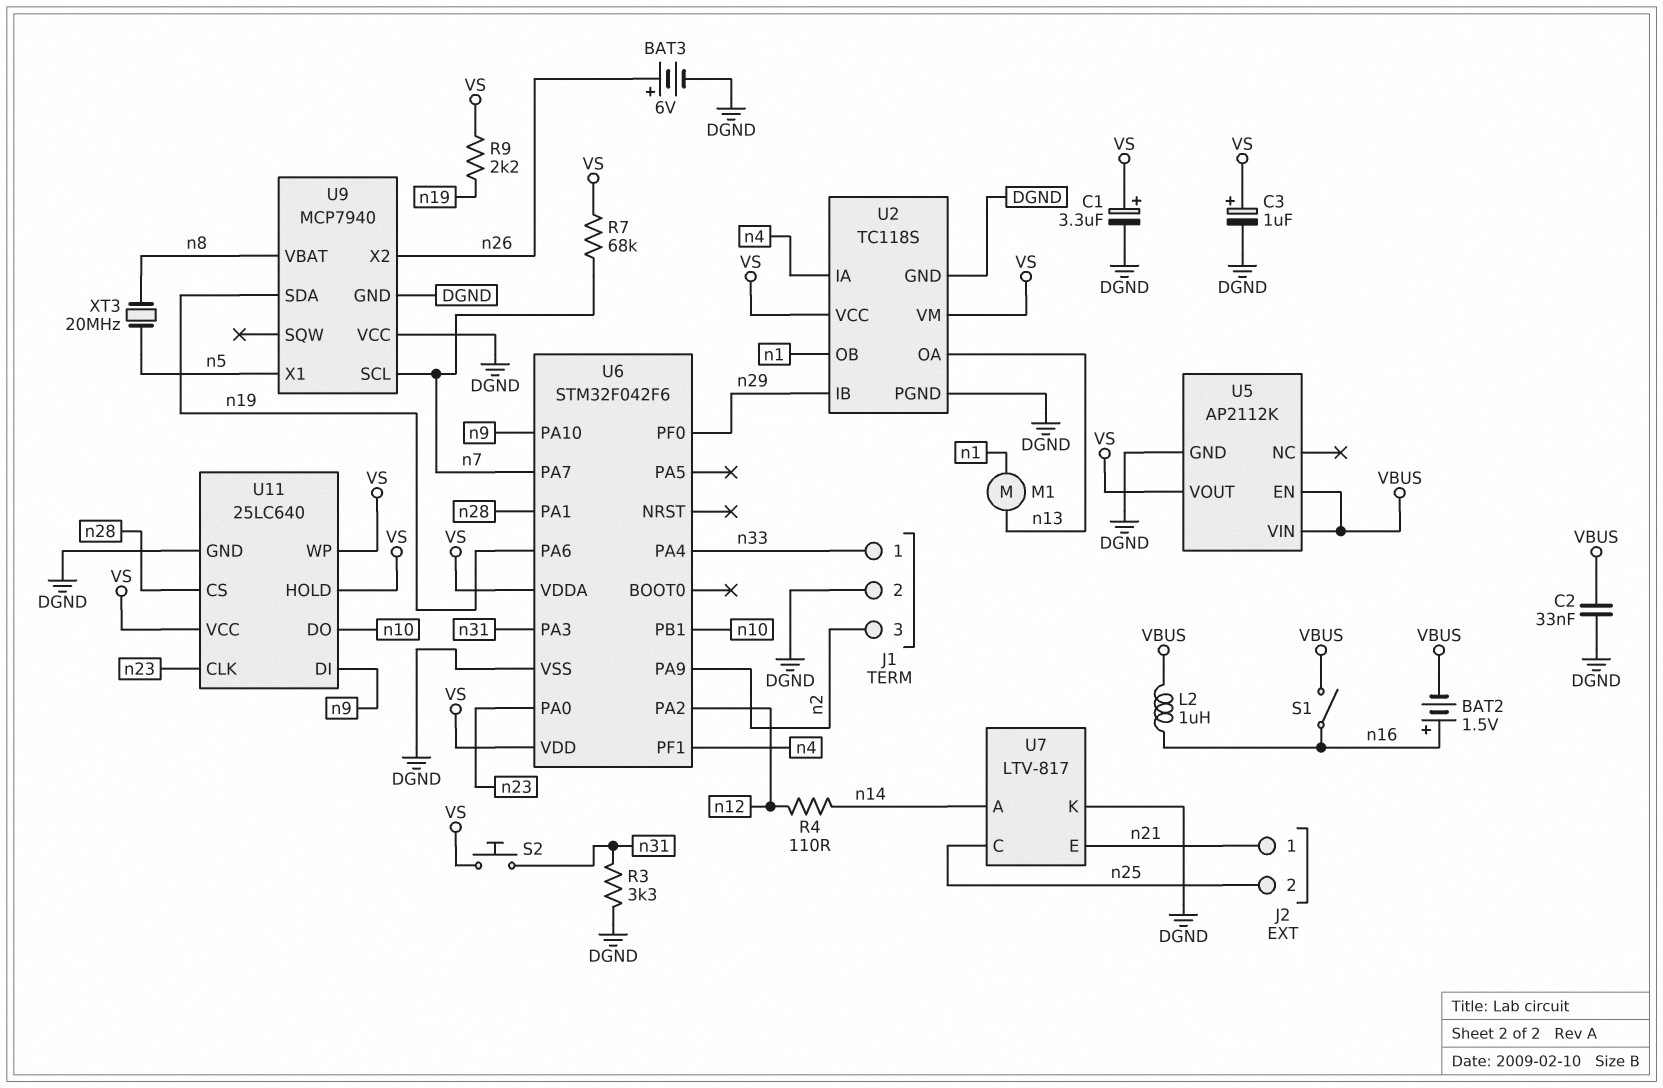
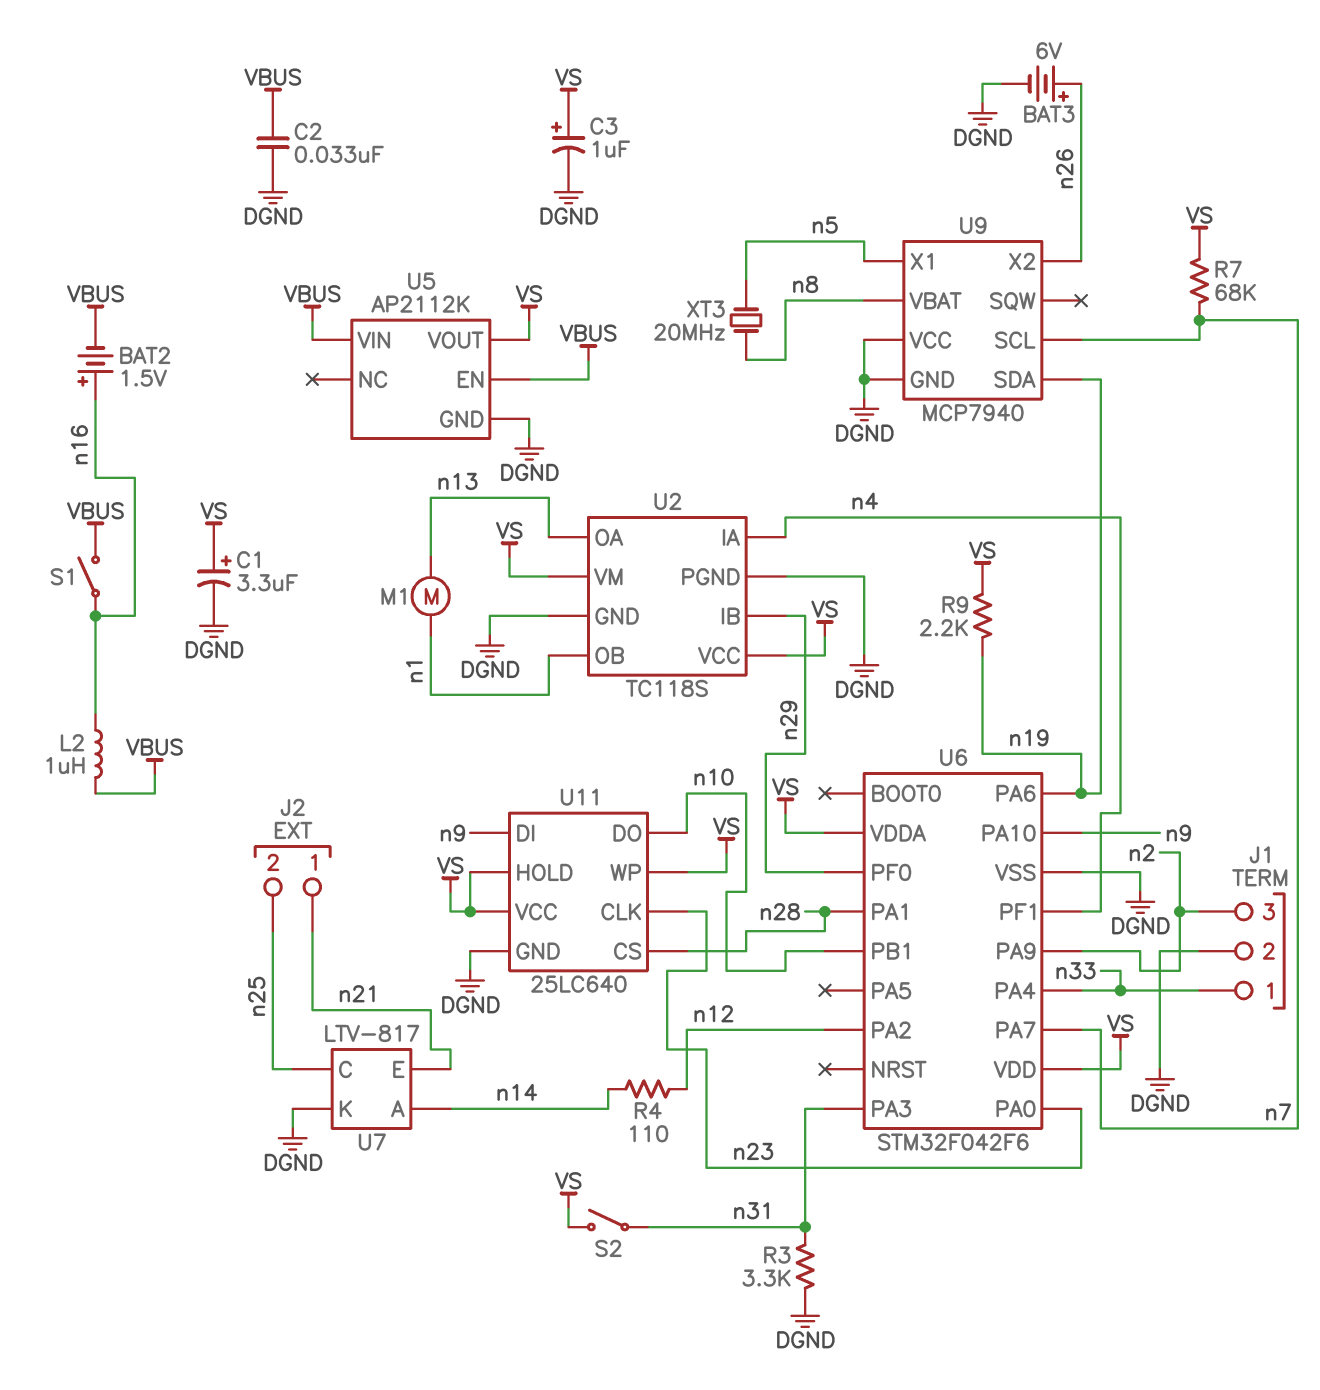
S2: button (VS, n31) -> switch (VS, n31)

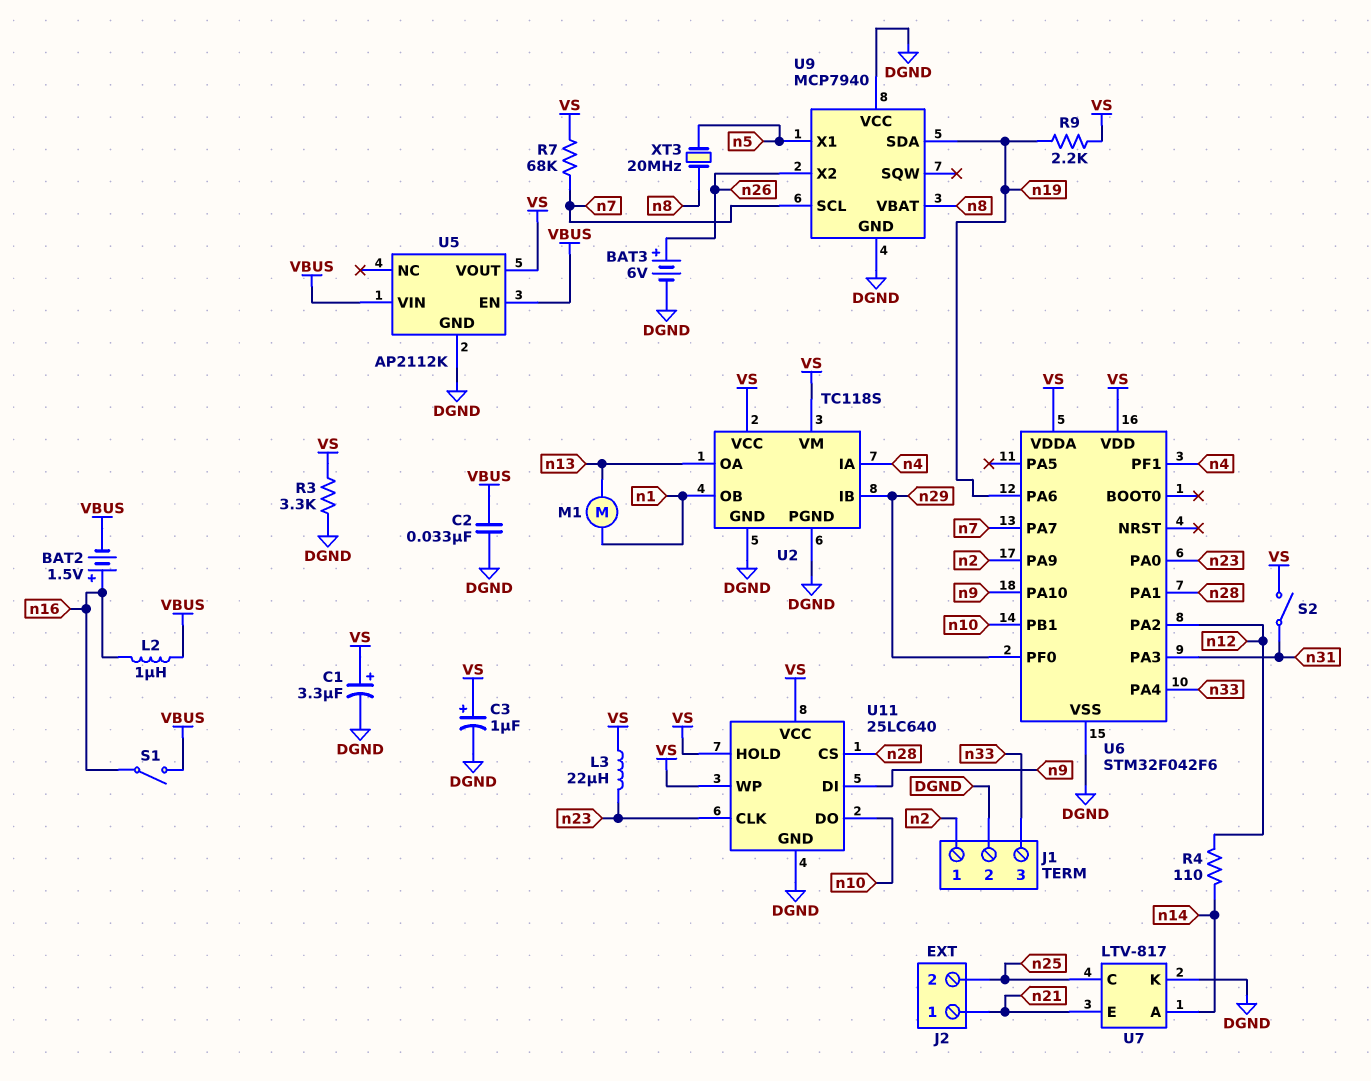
J1 pin 1: n33 -> n2
J1 pin 3: n2 -> n33
L3: none -> 22uH (VS, n23)
R3: 3.3k (DGND, n31) -> 3.3k (DGND, VS)

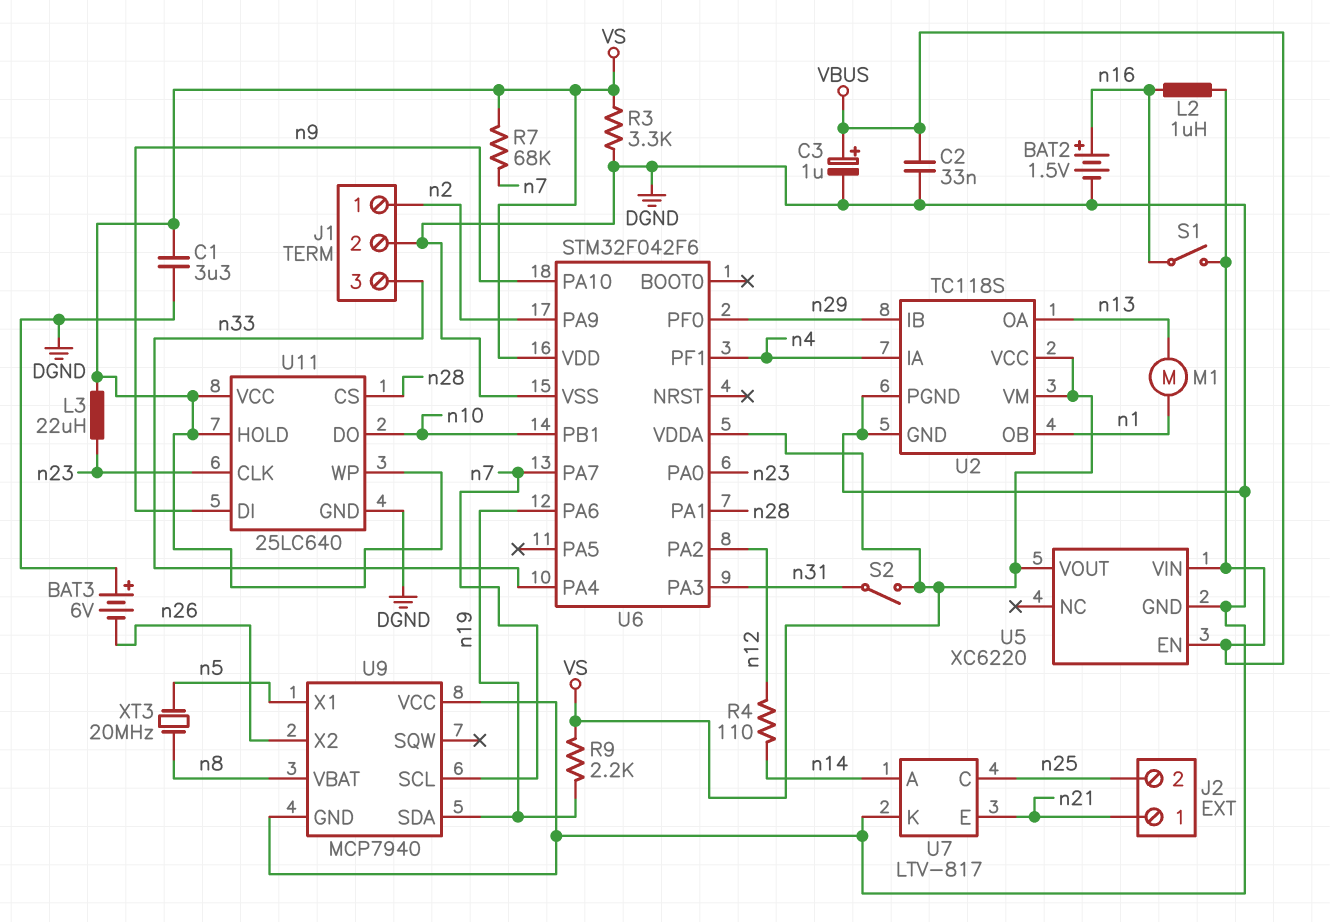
BAT2: 1.5V (plus n16, minus VBUS) -> 1.5V (plus n16, minus DGND)
BAT3: 6V (plus n26, minus DGND) -> 6V (plus DGND, minus n26)
C1: 3.3uF (plus VS, minus DGND) -> 3.3uF (DGND, VS)
C3: 1uF (plus VS, minus DGND) -> 1uF (plus VBUS, minus DGND)
U5: AP2112K -> XC6220

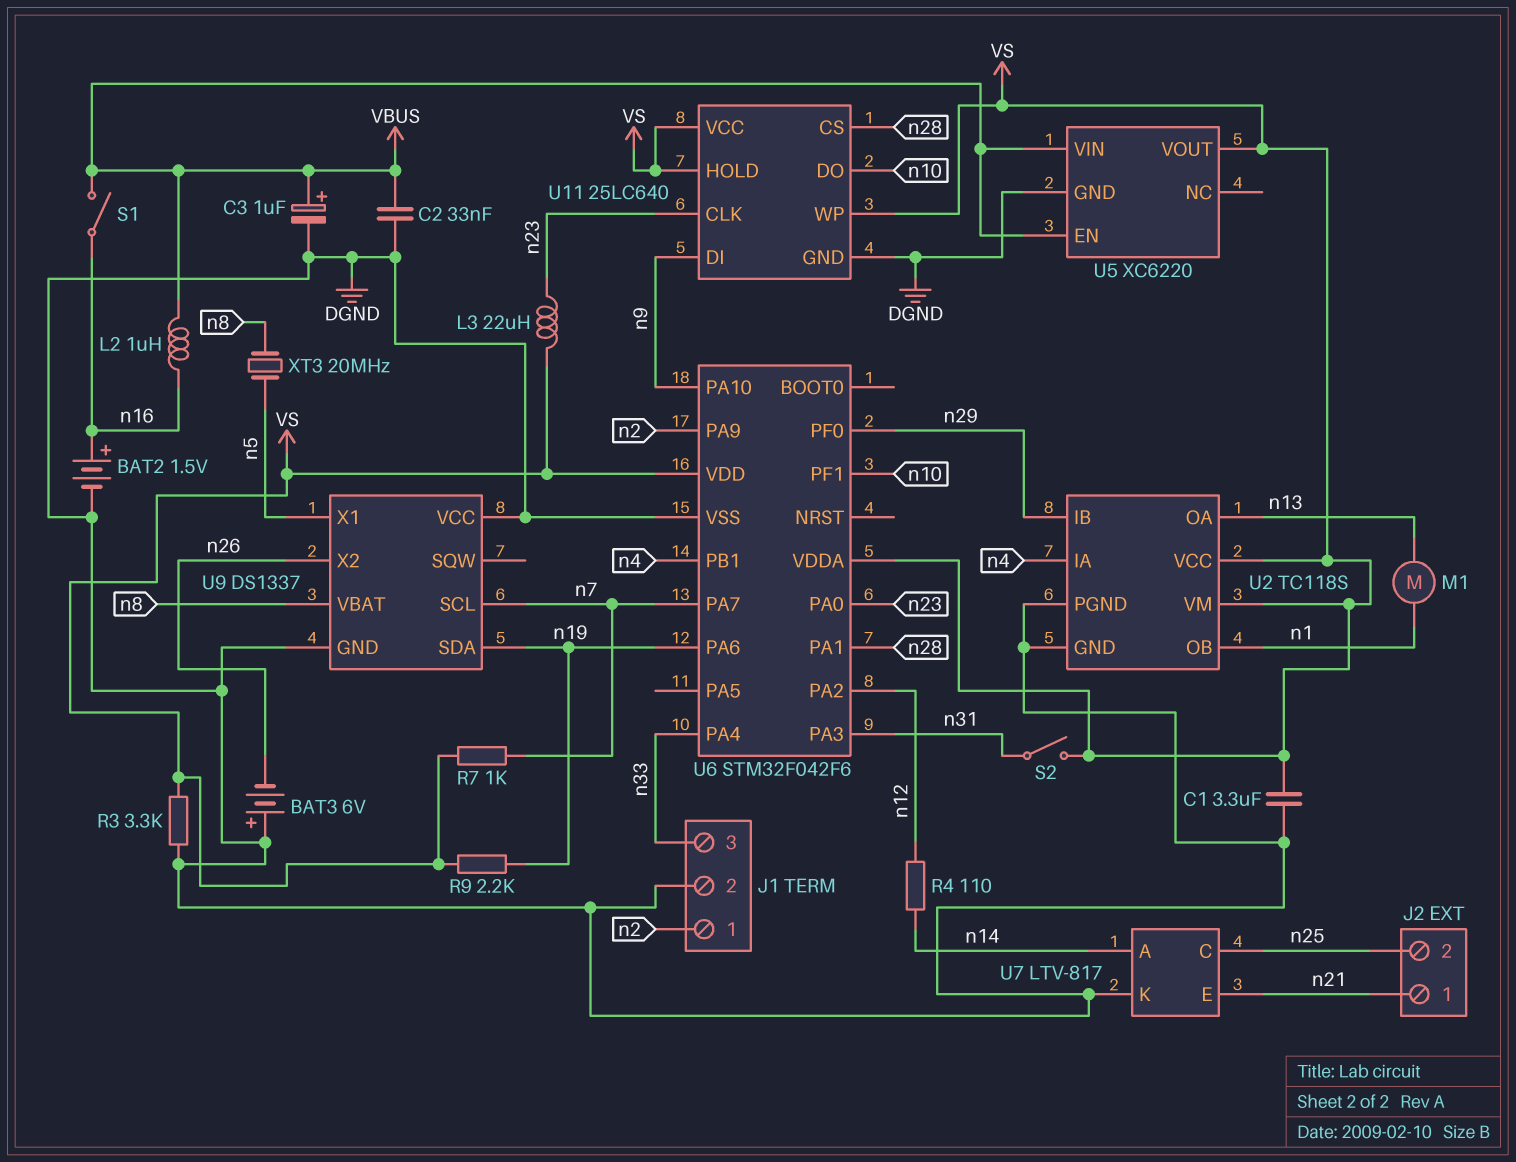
R7: 68k (VS, n7) -> 1k (VS, n7)
U6 pin PB1: n10 -> n4
U6 pin PF1: n4 -> n10
U9: MCP7940 -> DS1337

